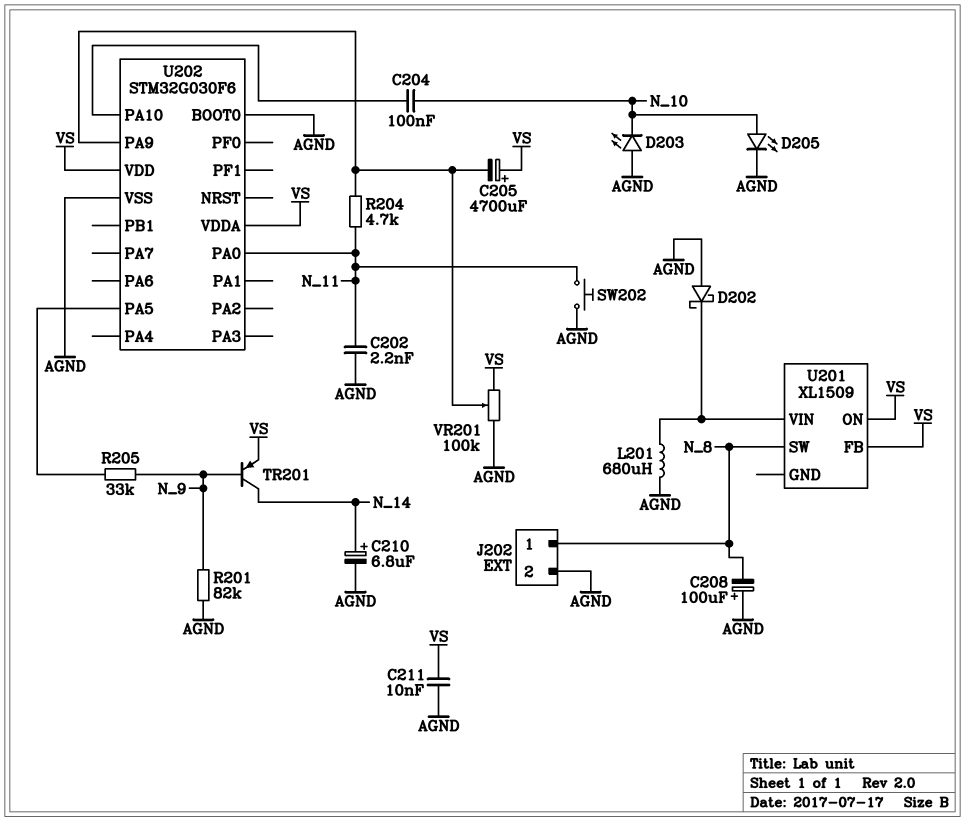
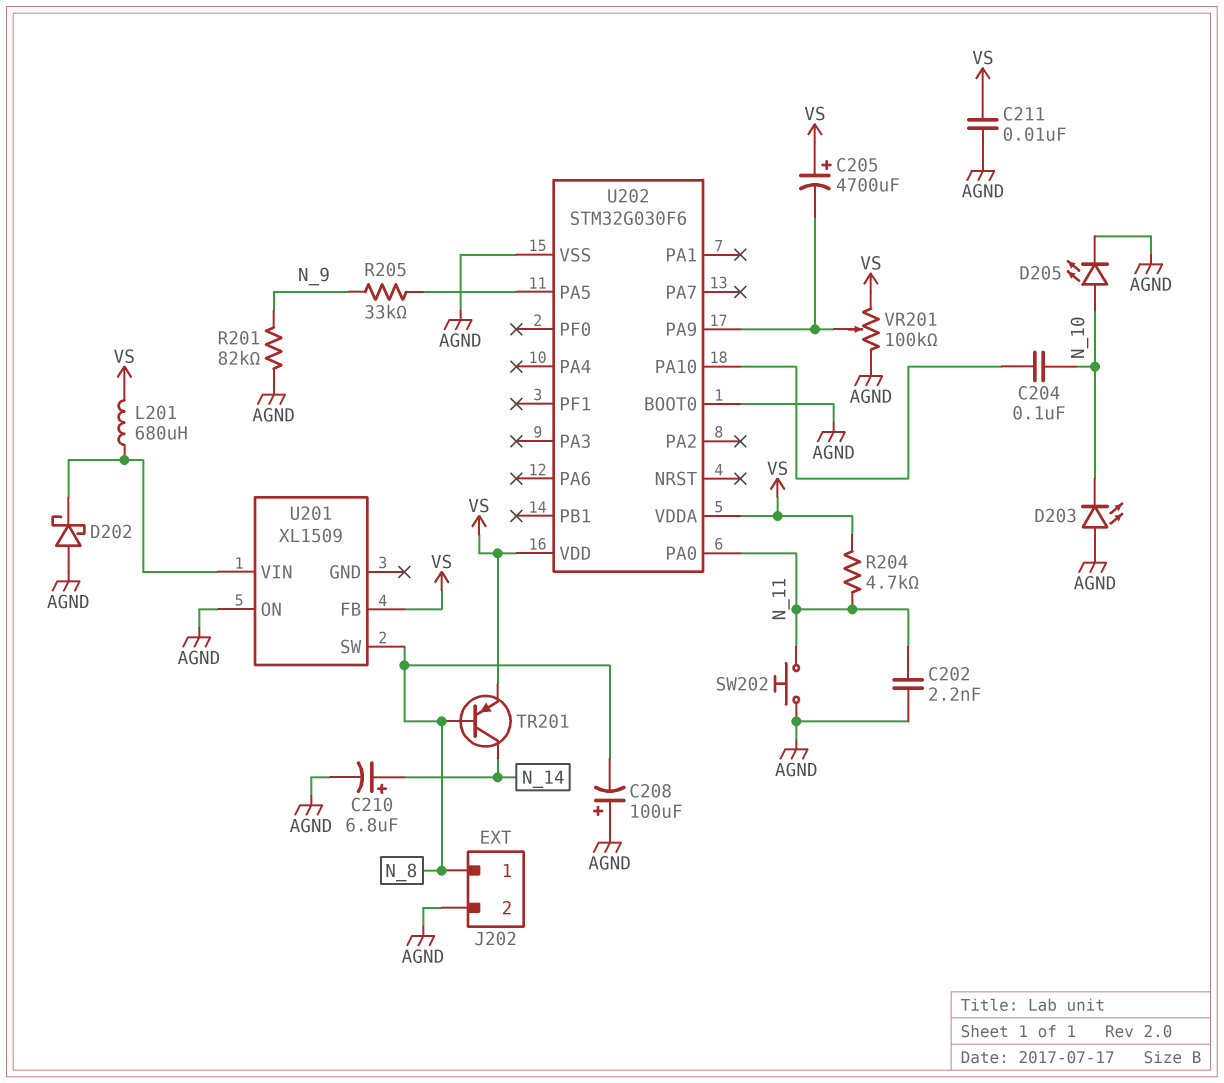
L201: 680uH (AGND, U201/VIN) -> 680uH (U201/VIN, VS)
R204: 4.7k (N_11, U202/PA9) -> 4.7k (N_11, VS)
TR201: PNP (B N_9, C N_14, E VS) -> PNP (B N_8, C N_14, E VS)
U201 pin ON: VS -> AGND

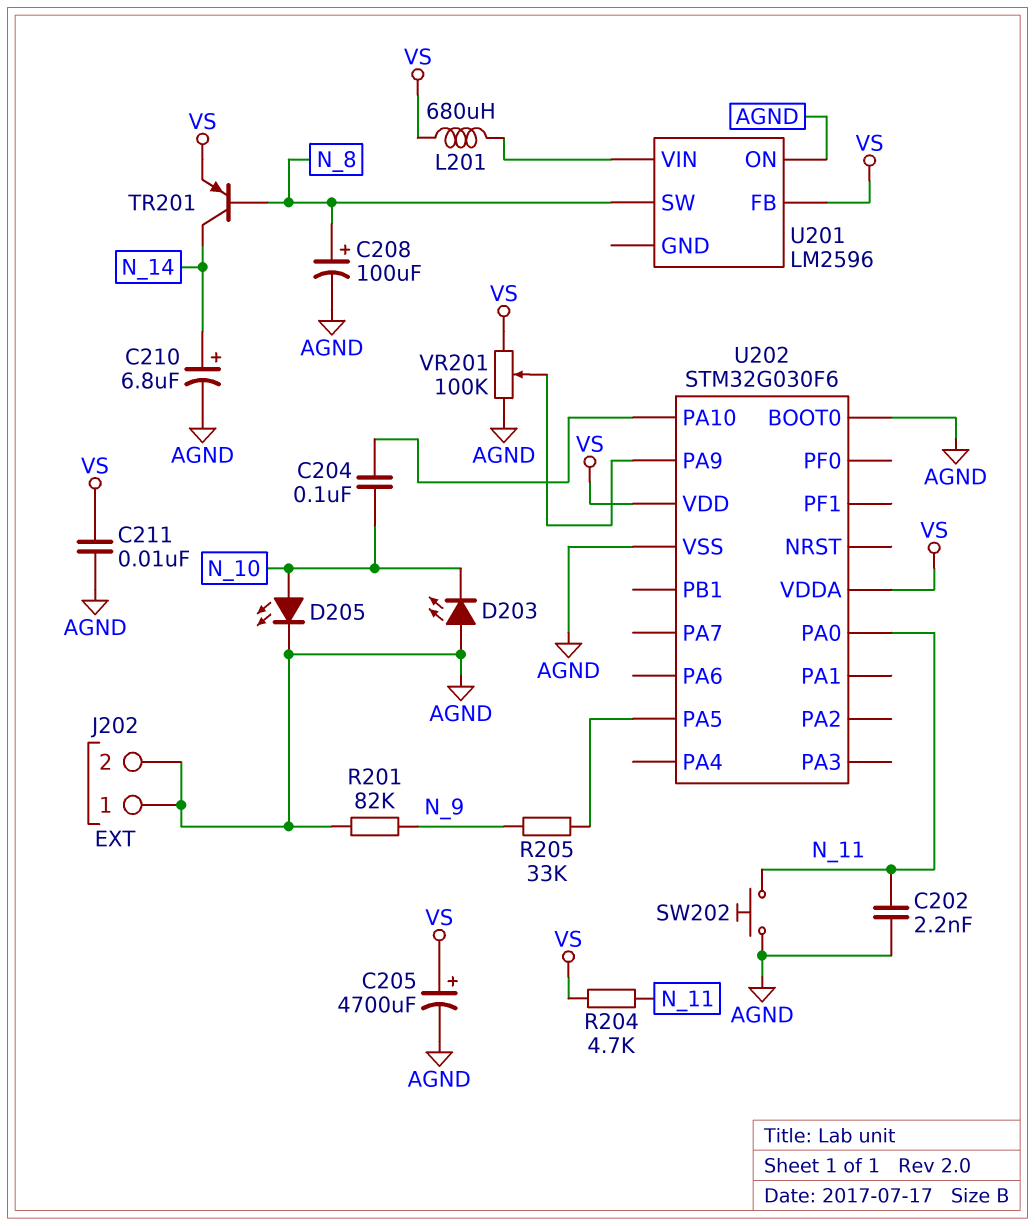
C205: 4700uF (plus VS, minus U202/PA9) -> 4700uF (plus VS, minus AGND)
C208: 100uF (plus AGND, minus N_8) -> 100uF (plus N_8, minus AGND)
D202: schottky (A AGND, K U201/VIN) -> none
J202 pin 1: N_8 -> AGND
U201: XL1509 -> LM2596

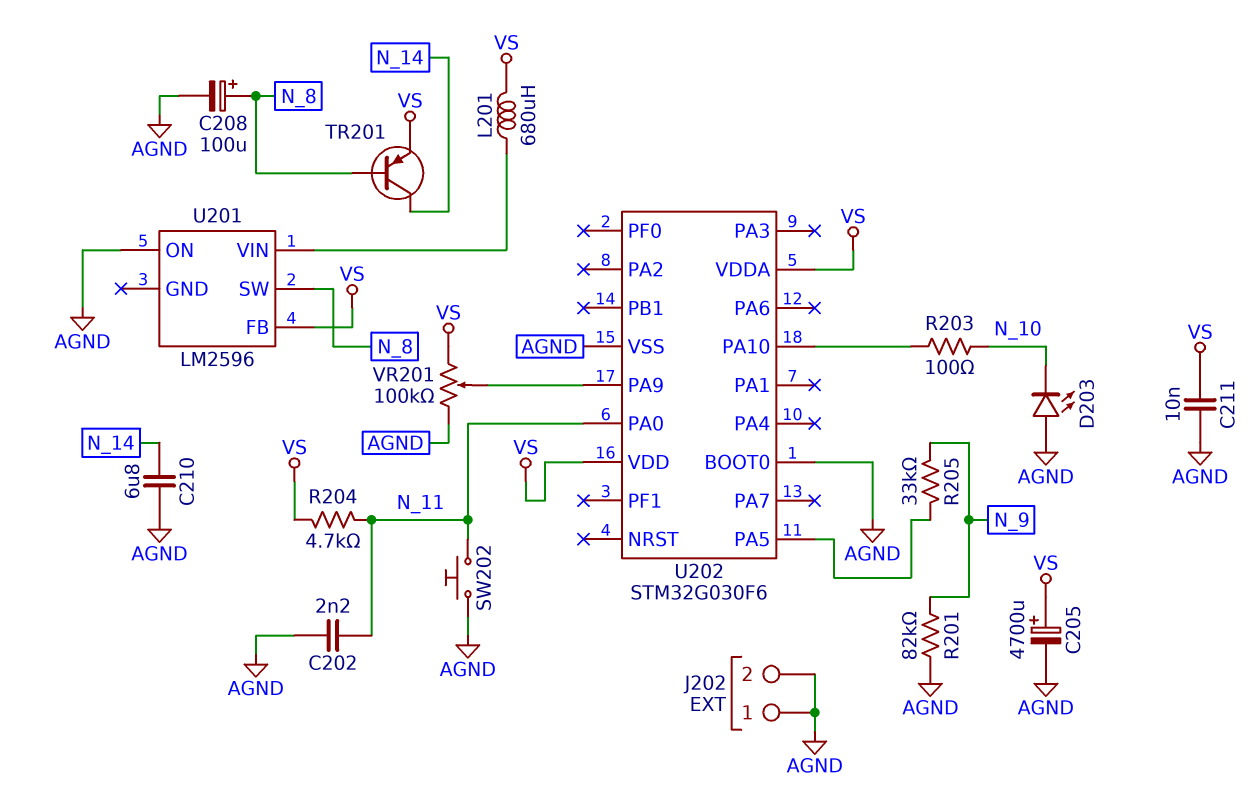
C204: 100nF (N_10, U202/PA10) -> none
C210: 6.8uF (plus N_14, minus AGND) -> 6.8uF (AGND, N_14)
D205: LED (A N_10, K AGND) -> none
R203: none -> 100 (N_10, U202/PA10)

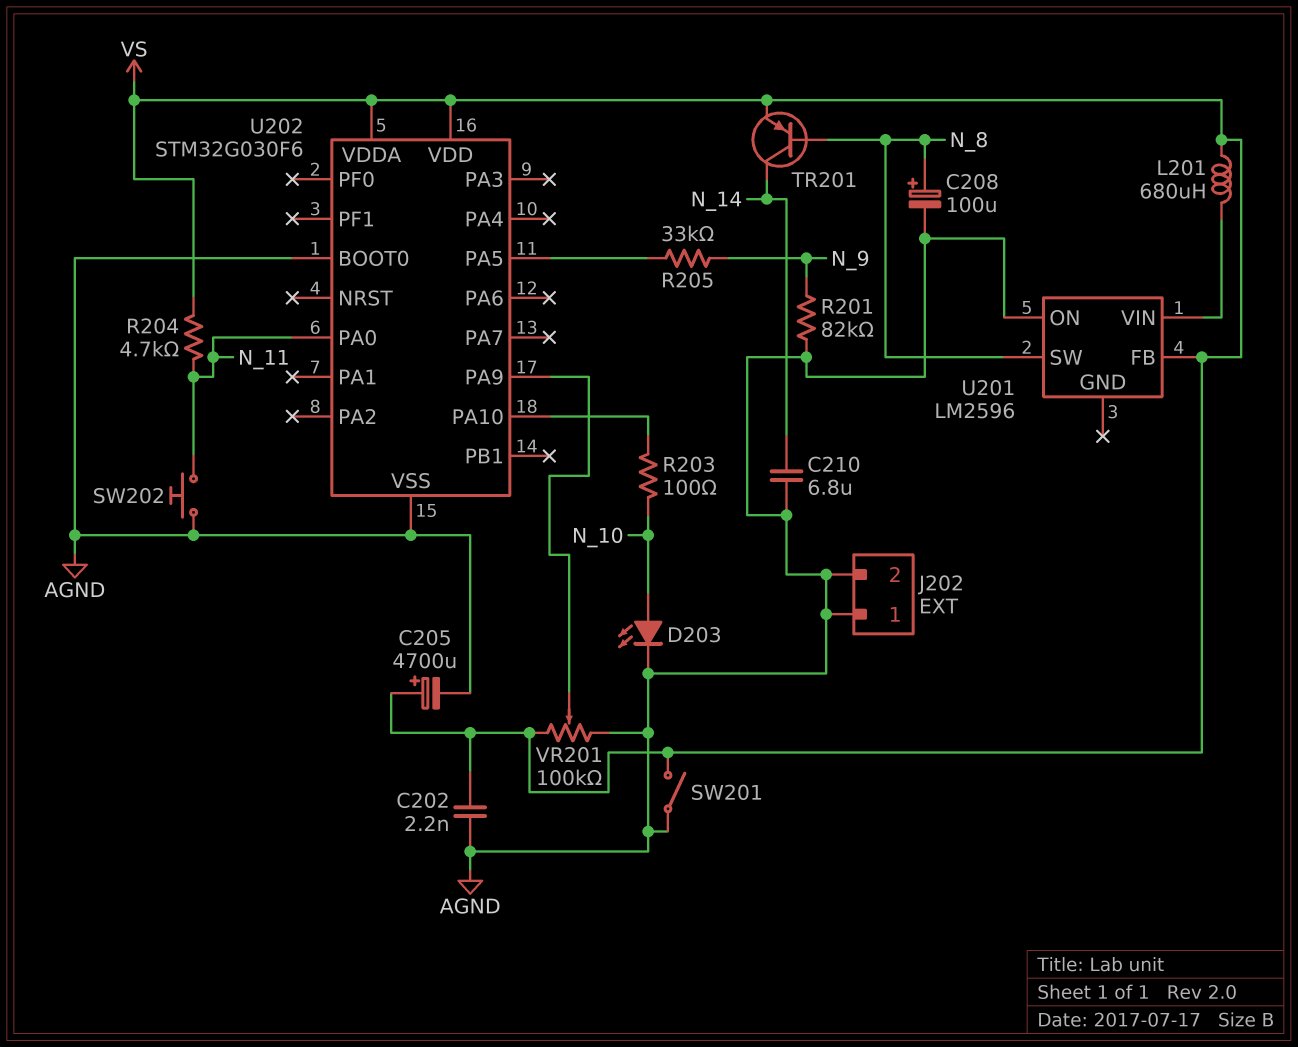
C202: 2.2nF (AGND, N_11) -> 2.2nF (AGND, VS)
C211: 10nF (AGND, VS) -> none
D203: LED (A AGND, K N_10) -> LED (A N_10, K AGND)
SW201: none -> switch (AGND, VS)

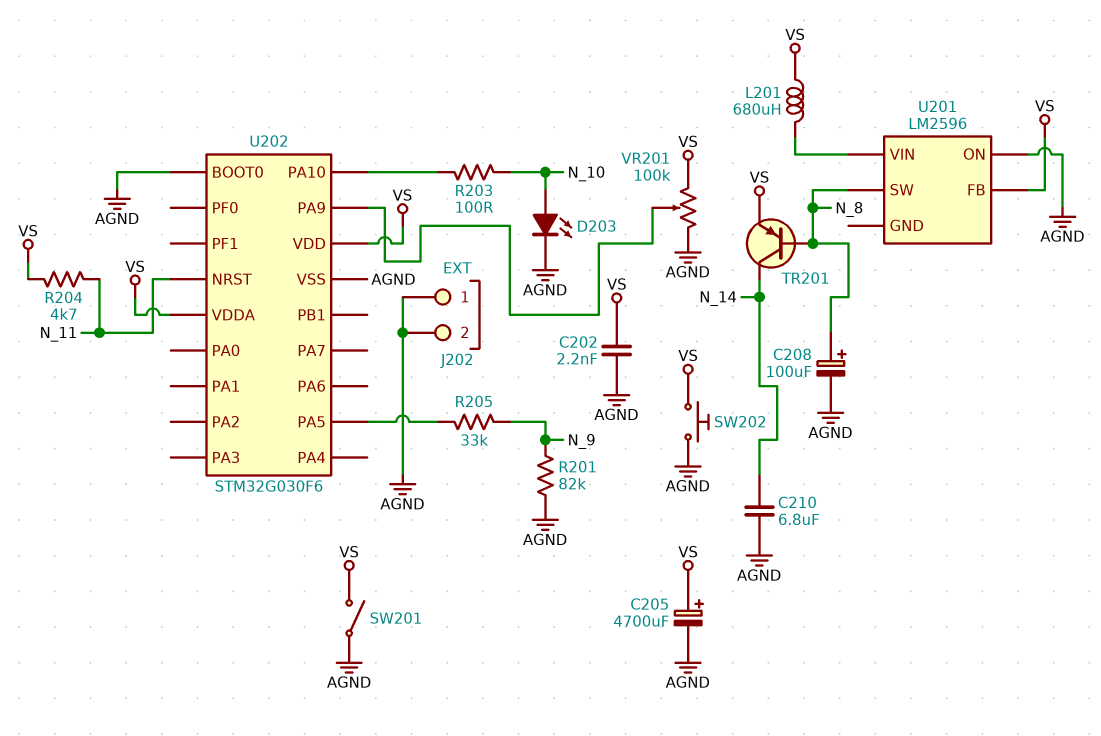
SW202: button (AGND, N_11) -> button (AGND, VS)
U202 pin NRST: none -> N_11
U202 pin PA0: N_11 -> none

